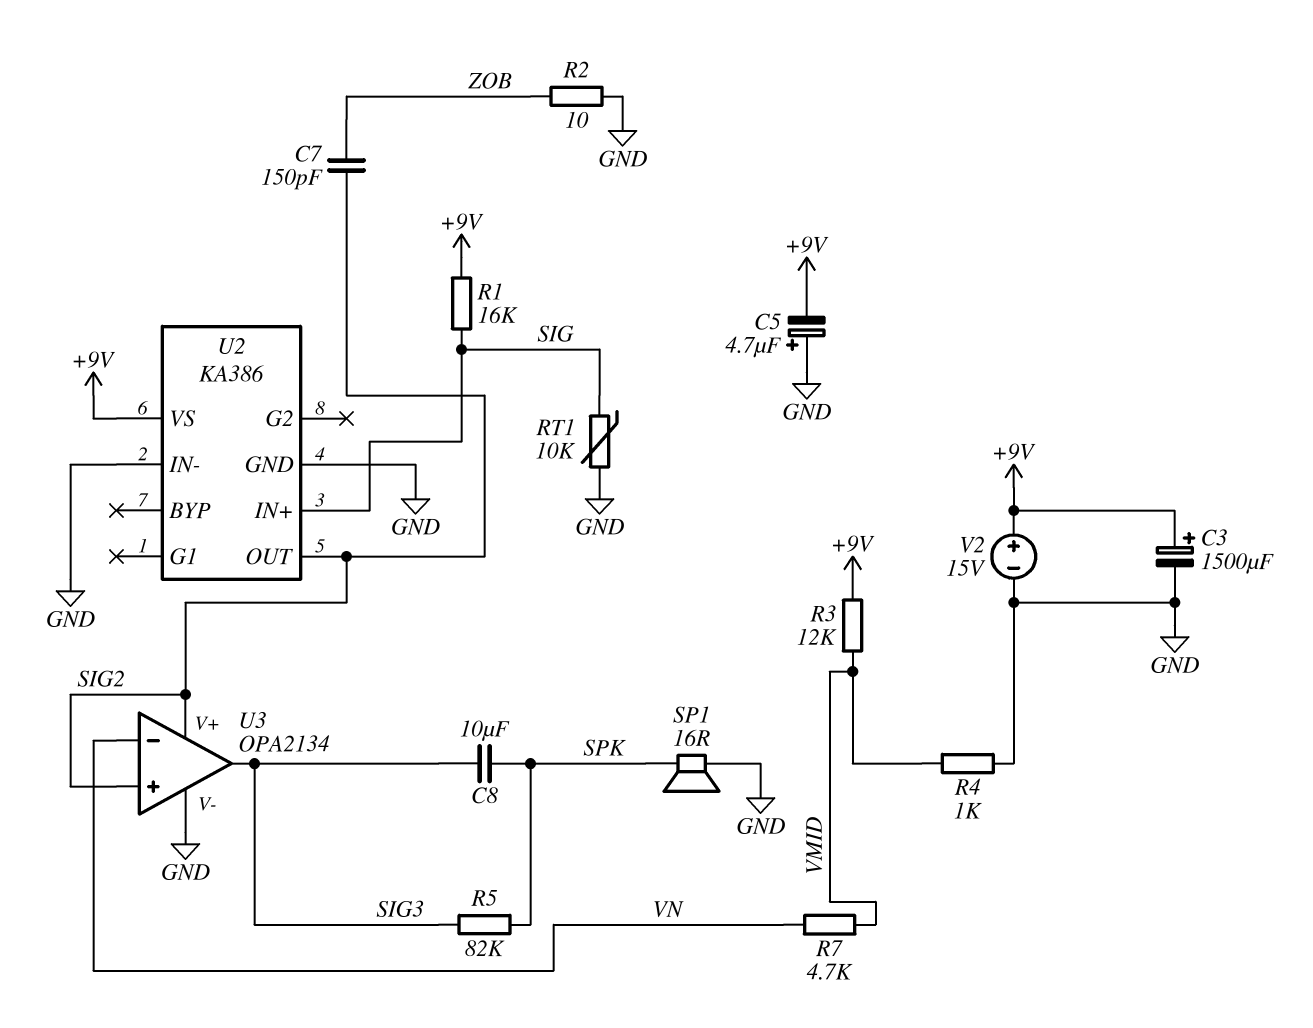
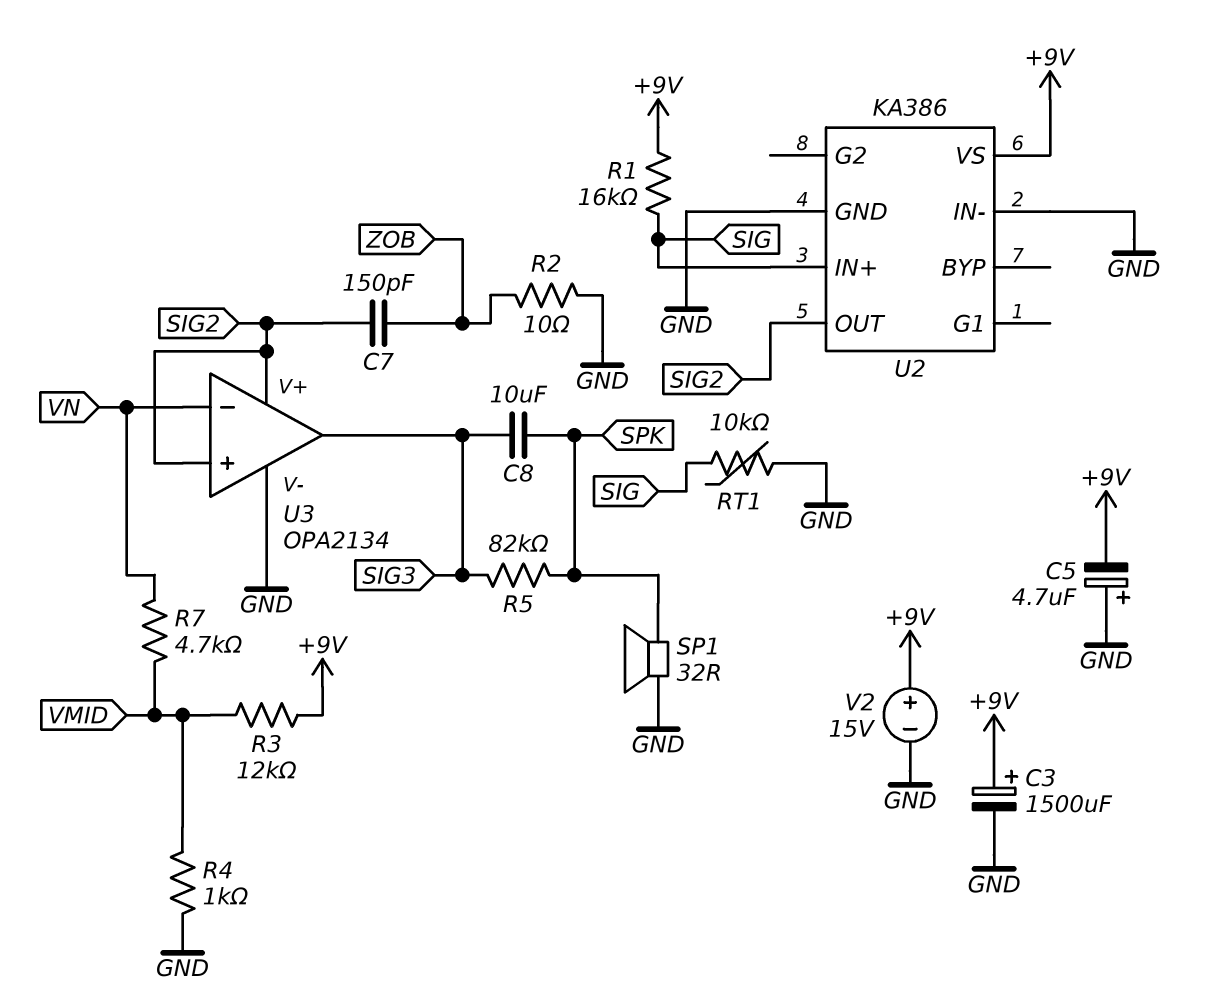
SP1: speaker 16R (GND, SPK) -> speaker 32R (GND, SPK)

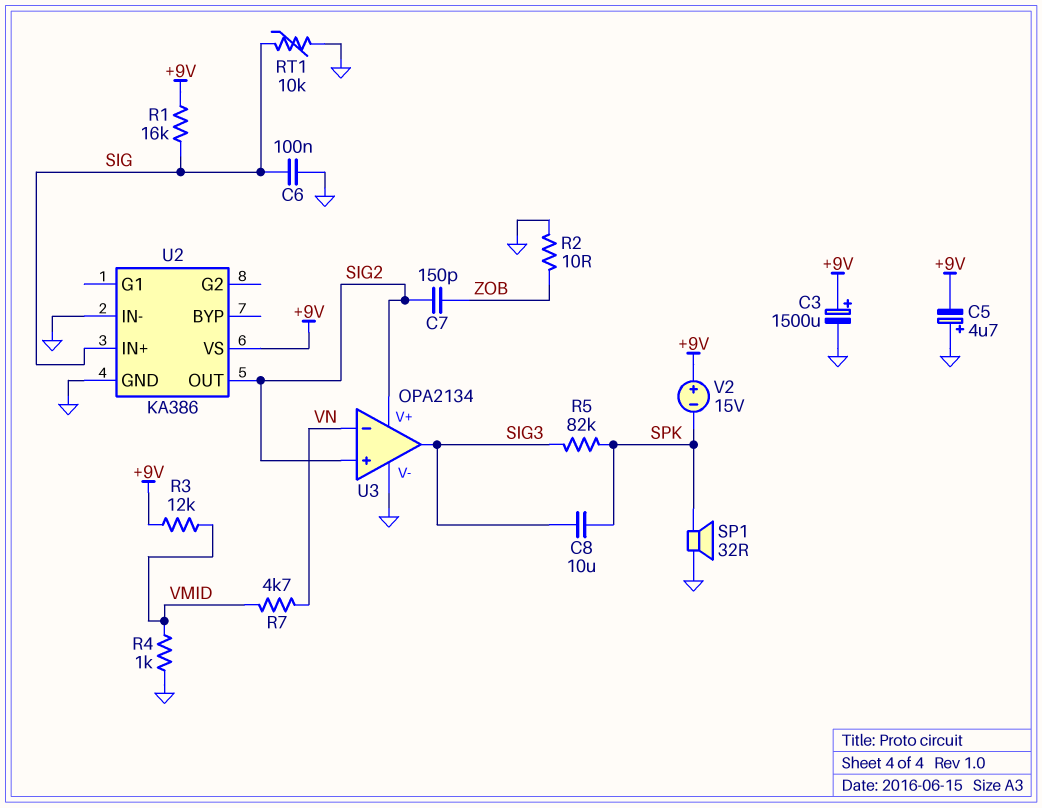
C6: none -> 100nF (GND, SIG)
V2: 15V (plus +9V, minus GND) -> 15V (plus +9V, minus SPK)

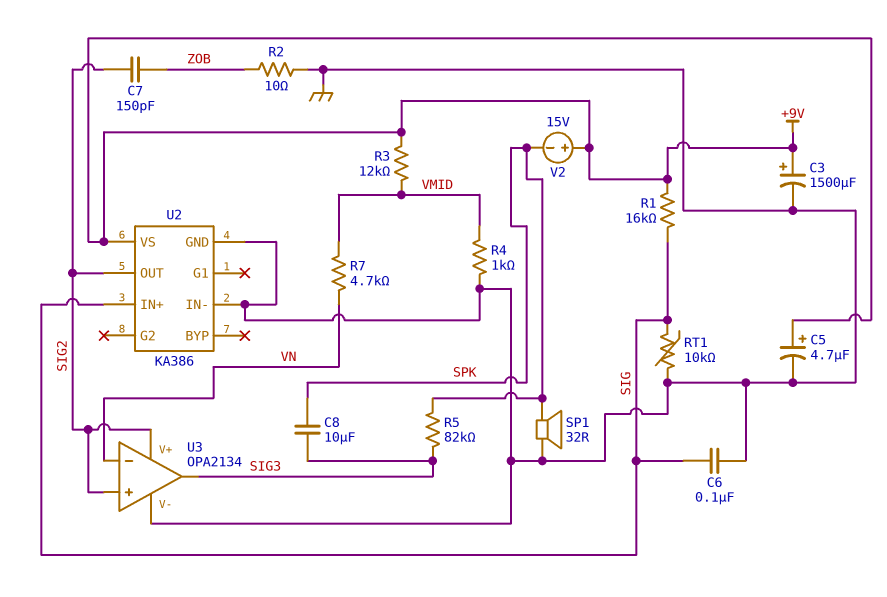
C5: 4.7uF (plus GND, minus +9V) -> 4.7uF (plus +9V, minus GND)

